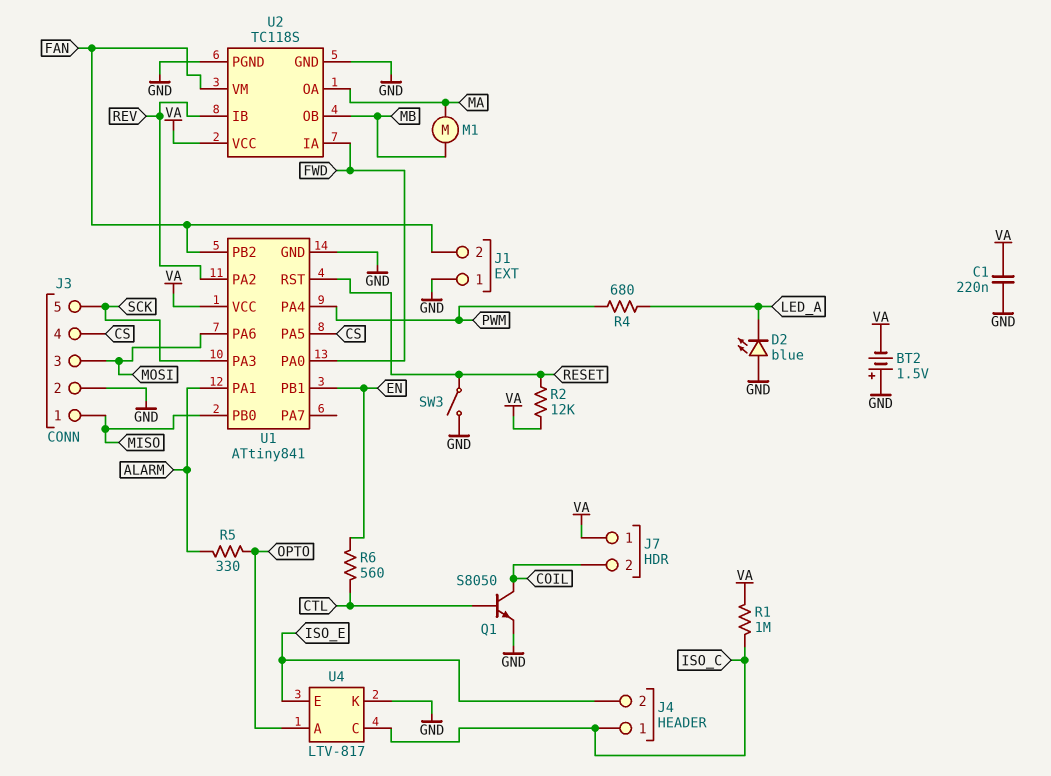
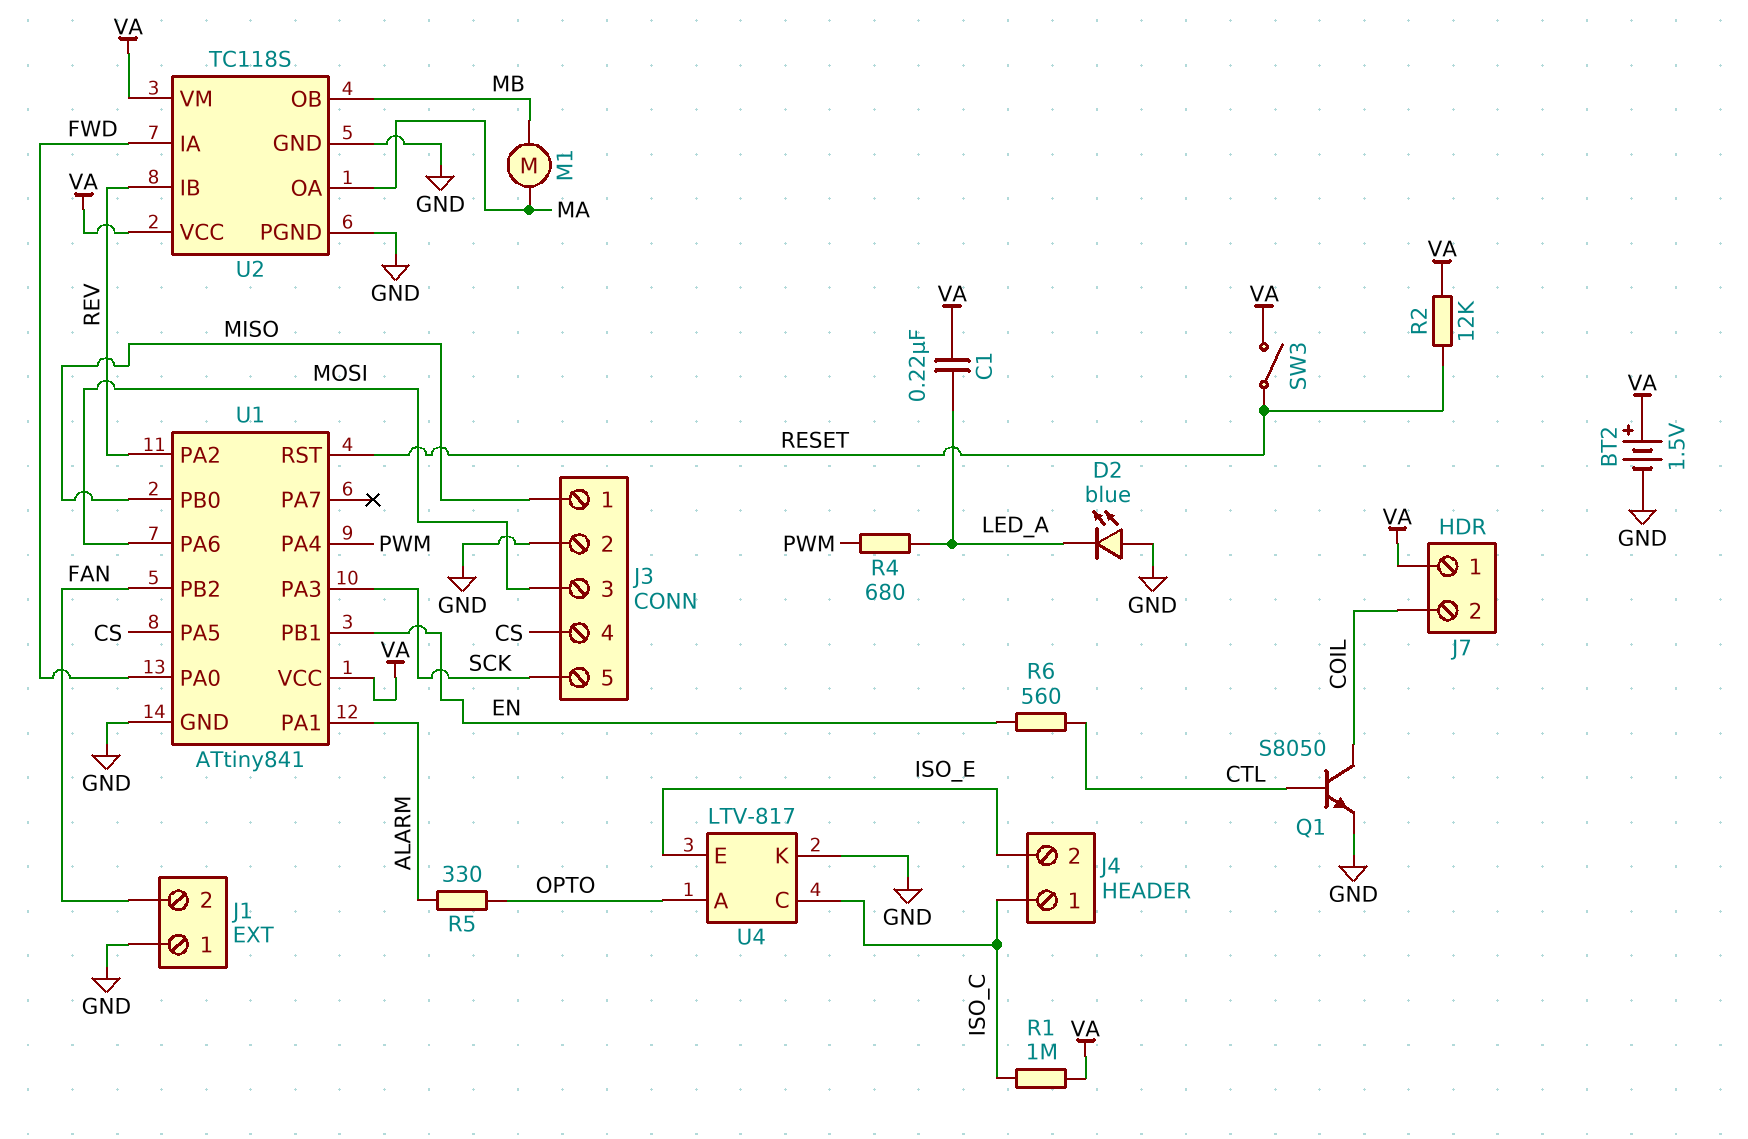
BT2: 1.5V (plus GND, minus VA) -> 1.5V (plus VA, minus GND)
C1: 220nF (GND, VA) -> 220nF (LED_A, VA)
SW3: switch (GND, RESET) -> switch (RESET, VA)
U2 pin VM: FAN -> VA

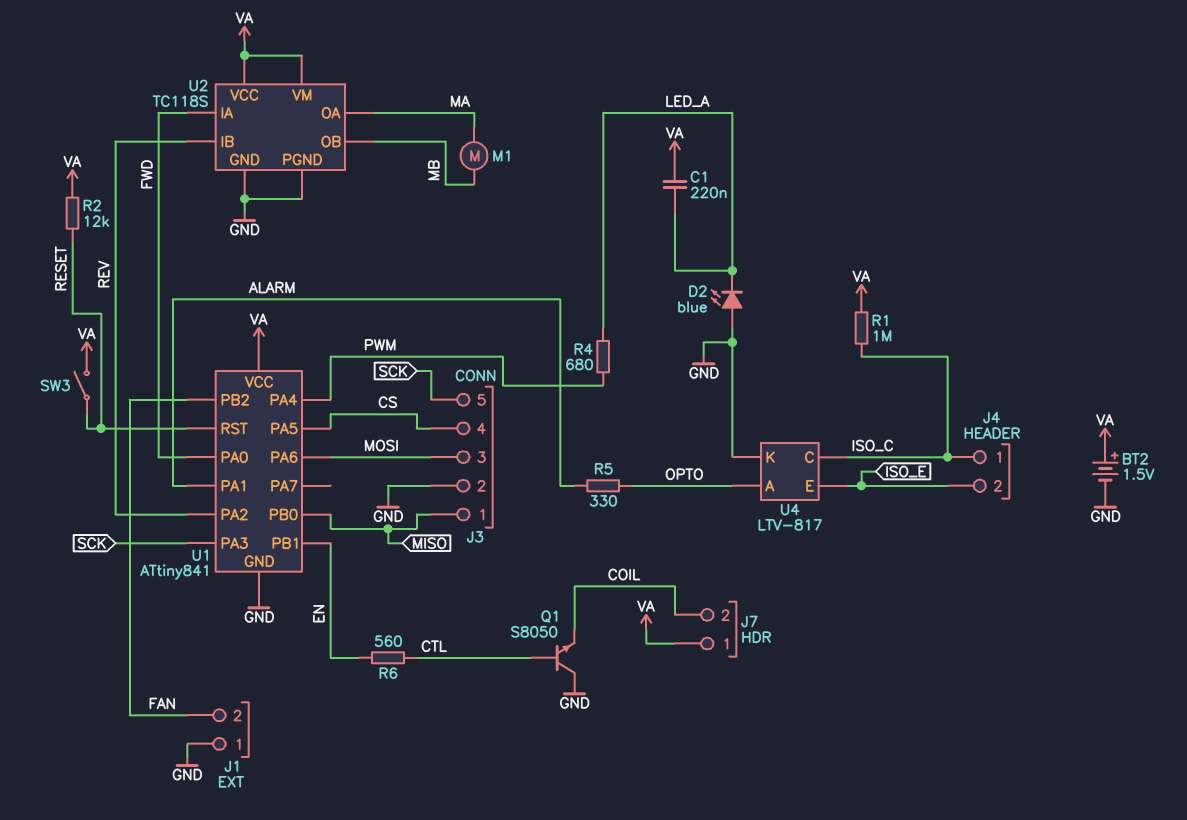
Q1: NPN S8050 (B CTL, C COIL, E GND) -> NPN S8050 (B CTL, C GND, E COIL)

